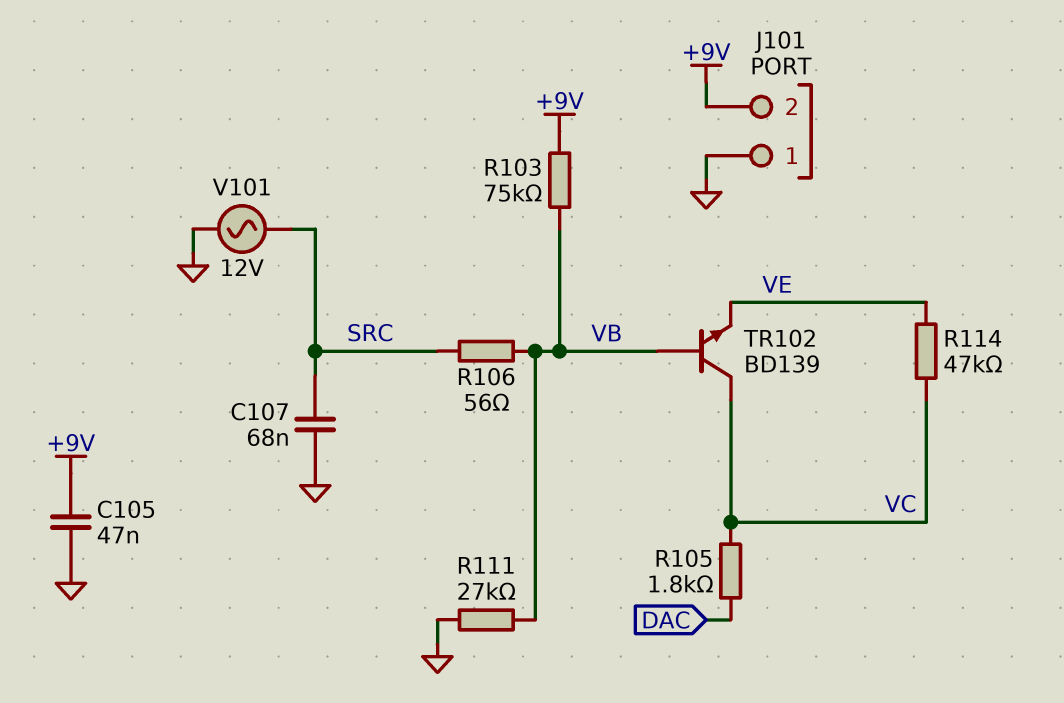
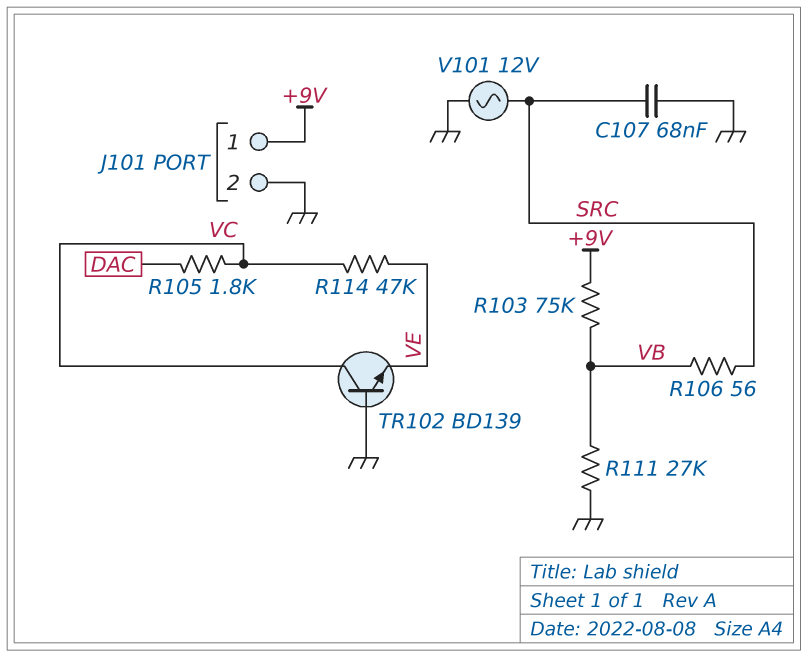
C105: 47nF (+9V, GND) -> none
J101 pin 1: GND -> +9V
J101 pin 2: +9V -> GND
TR102: NPN BD139 (B VB, C VC, E VE) -> NPN BD139 (B GND, C VC, E VE)

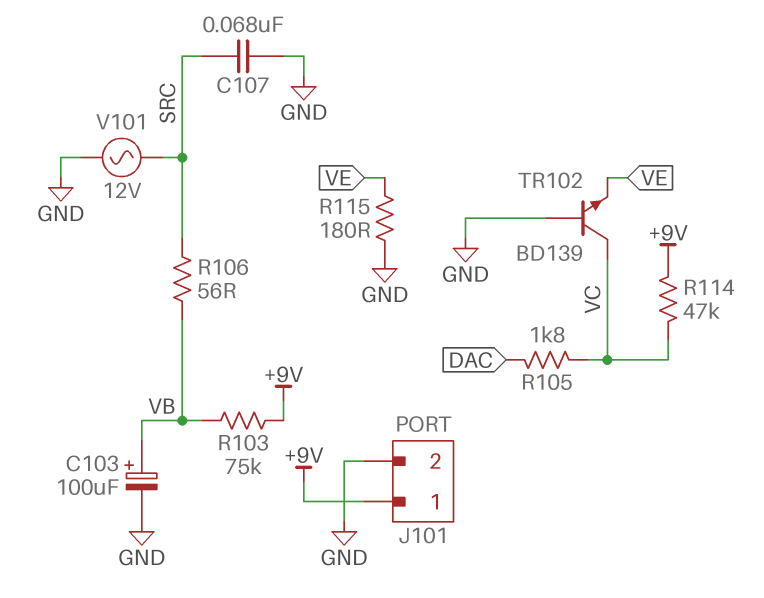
C103: none -> 100uF (plus VB, minus GND)
R111: 27k (GND, VB) -> none
R114: 47k (VC, VE) -> 47k (+9V, VC)
R115: none -> 180 (GND, VE)

